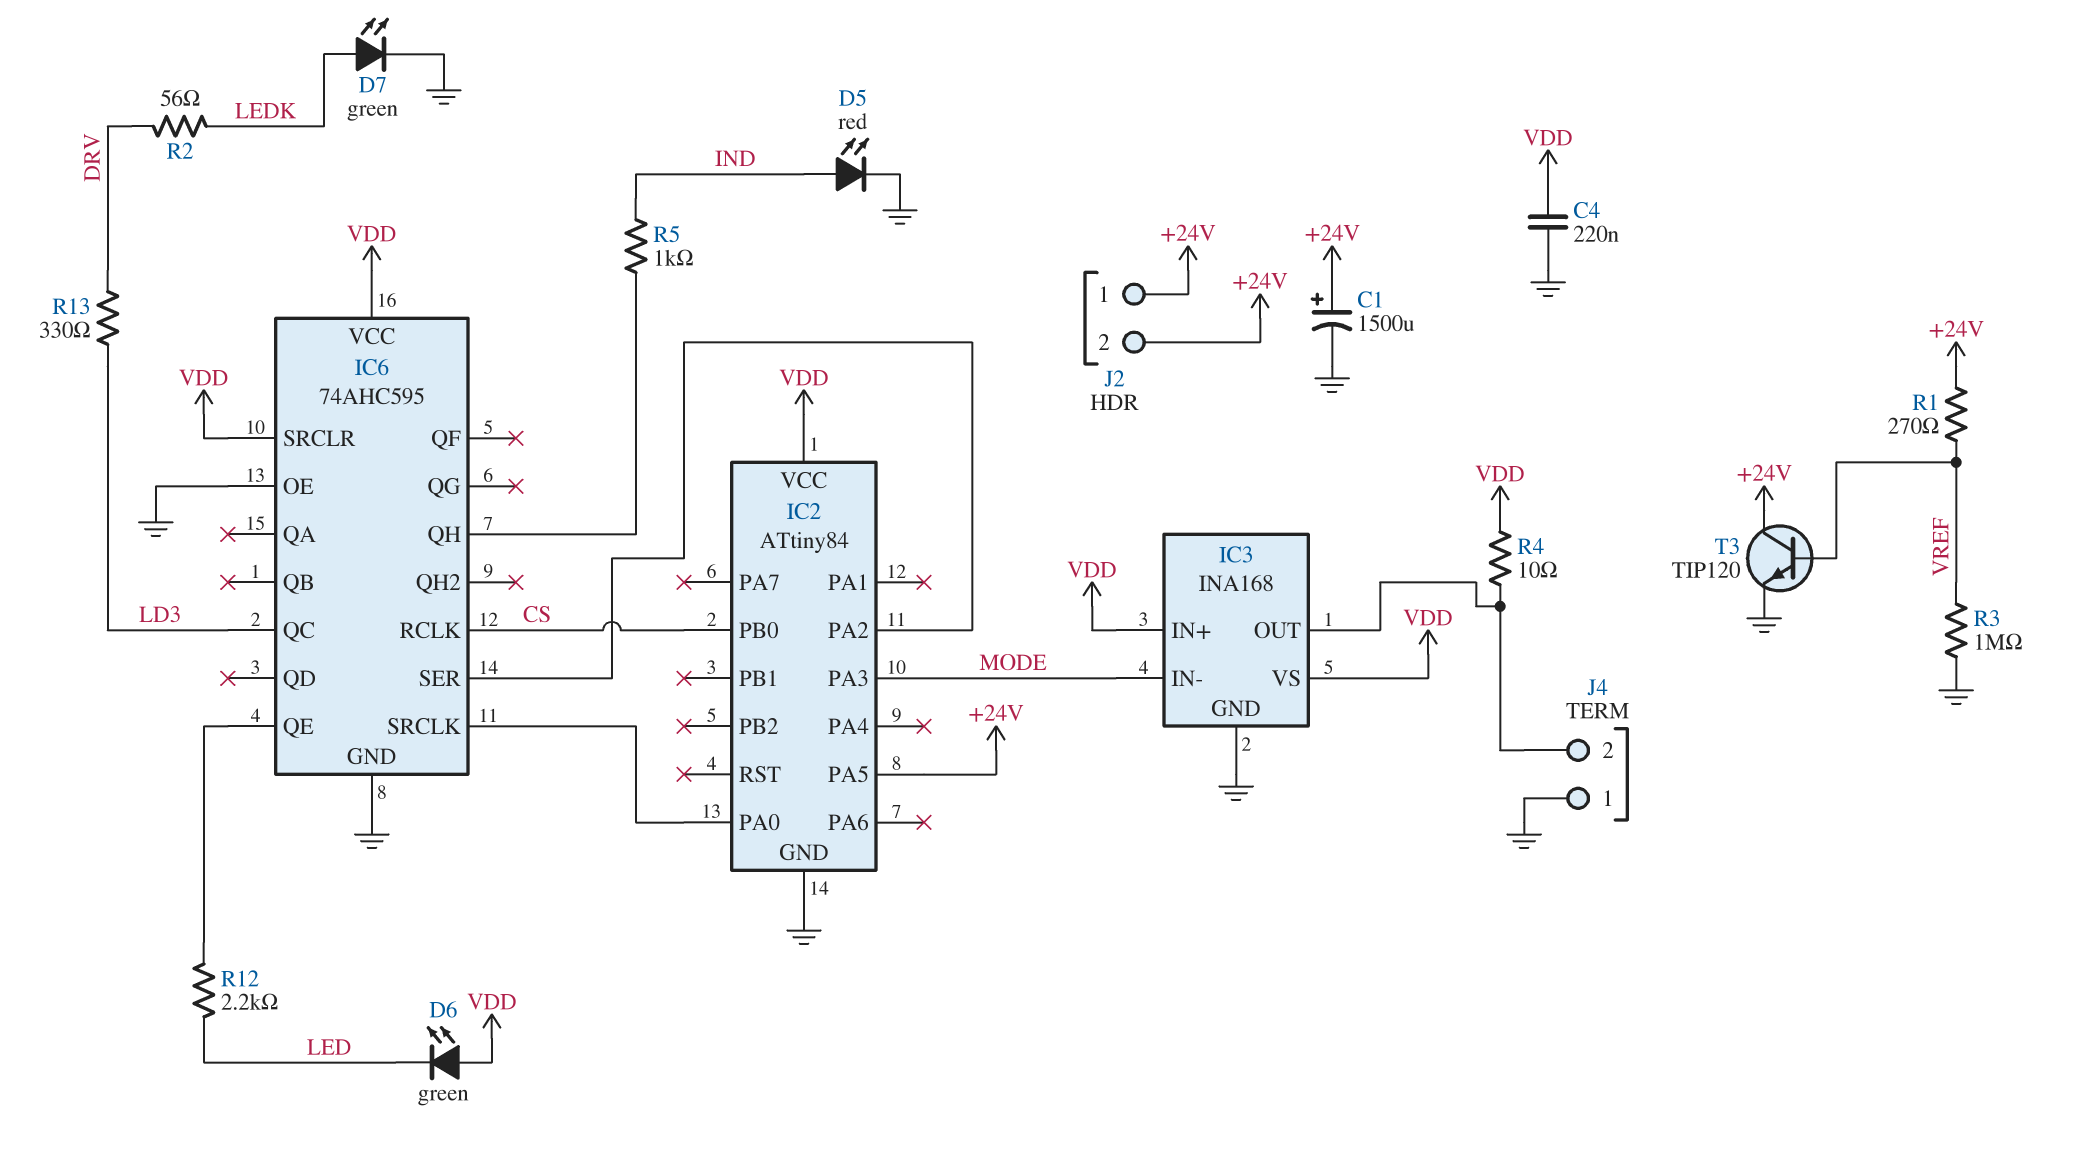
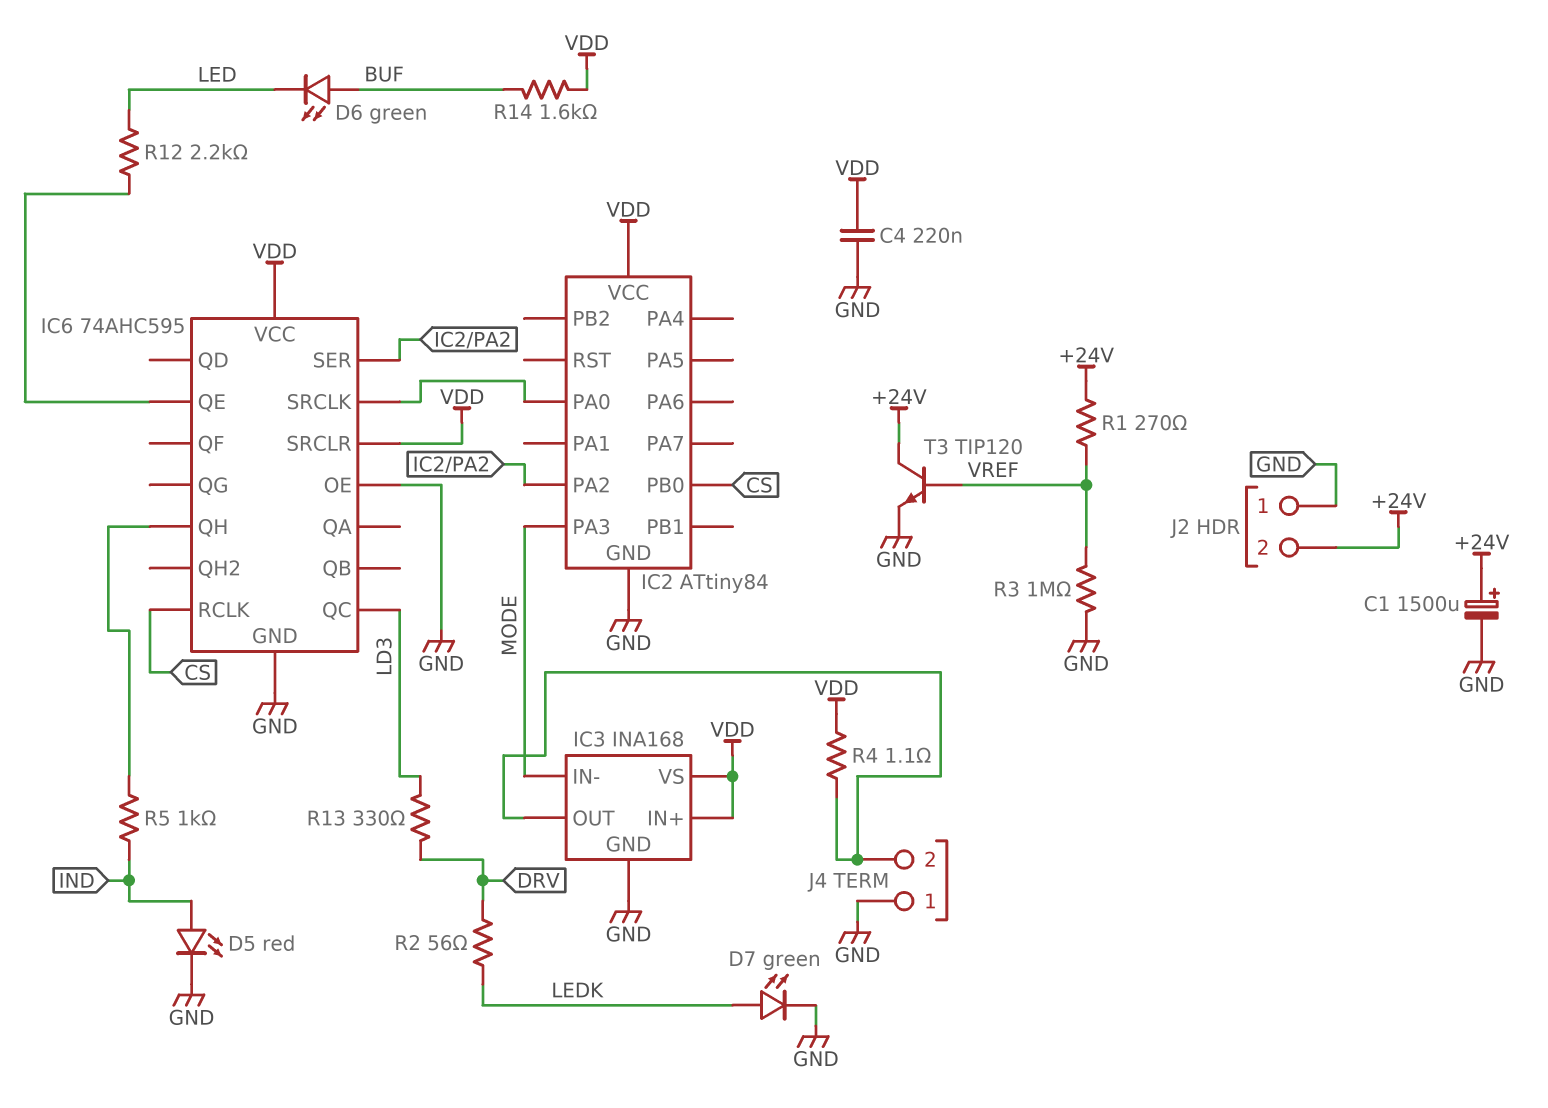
D6: LED green (A VDD, K LED) -> LED green (A BUF, K LED)
IC2 pin PA5: +24V -> none
J2 pin 1: +24V -> GND
R4: 10 (IC3/OUT, VDD) -> 1.1 (IC3/OUT, VDD)
R14: none -> 1.6k (BUF, VDD)

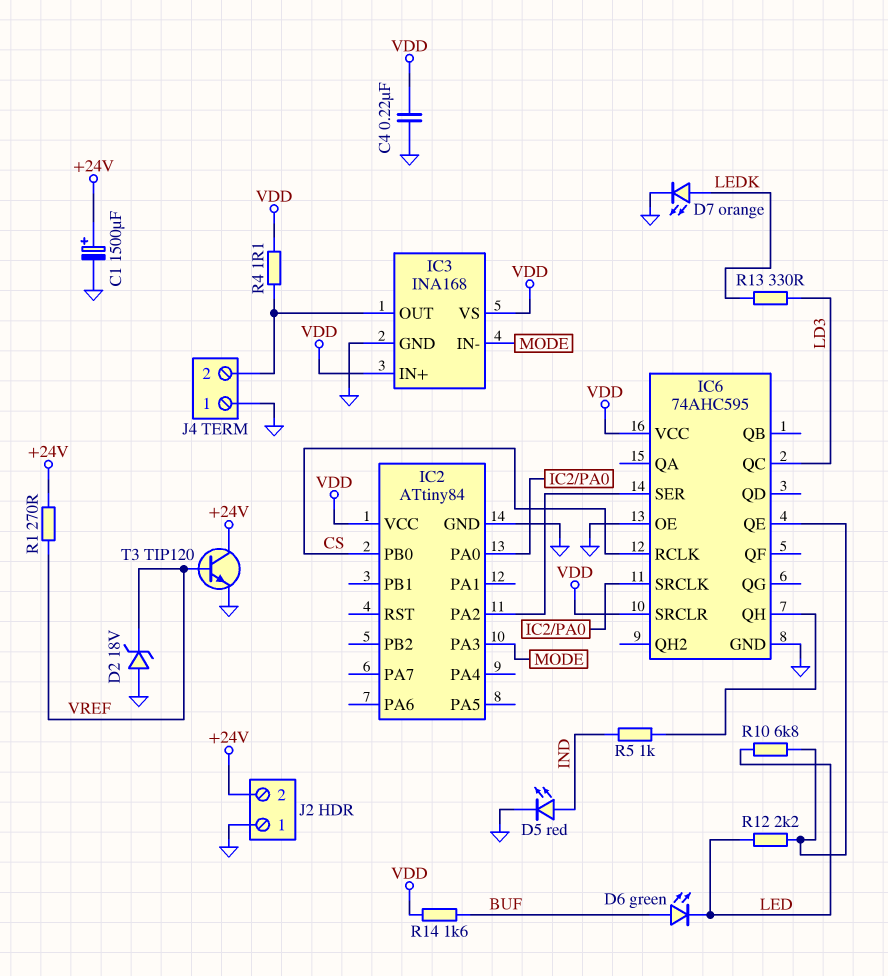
D2: none -> zener 18V (A GND, K VREF)
D7: LED green (A LEDK, K GND) -> LED orange (A LEDK, K GND)
R2: 56 (DRV, LEDK) -> none
R3: 1M (GND, VREF) -> none
R10: none -> 6.8k (IC6/QE, LED)
R13: 330 (DRV, LD3) -> 330 (LD3, LEDK)

